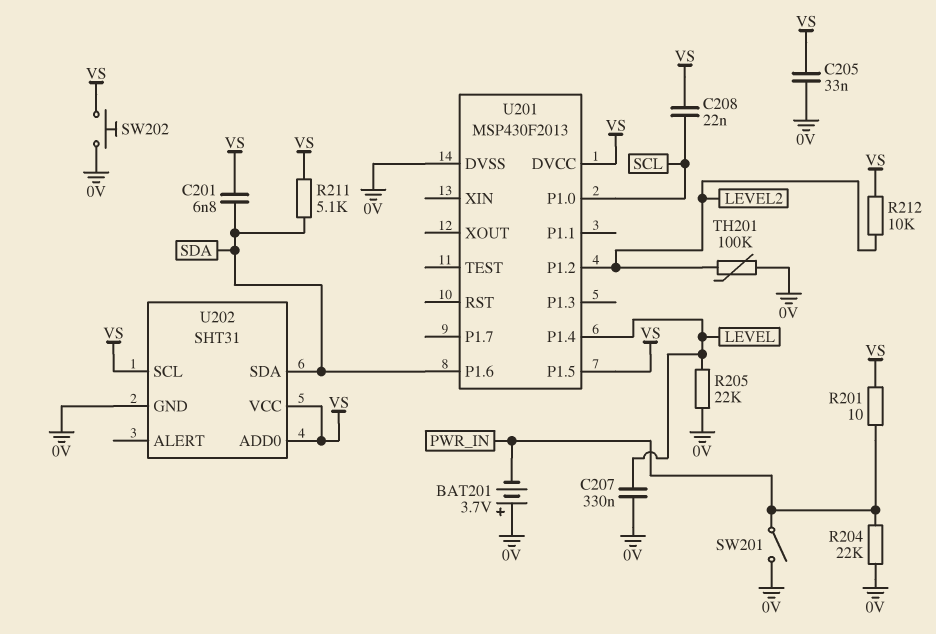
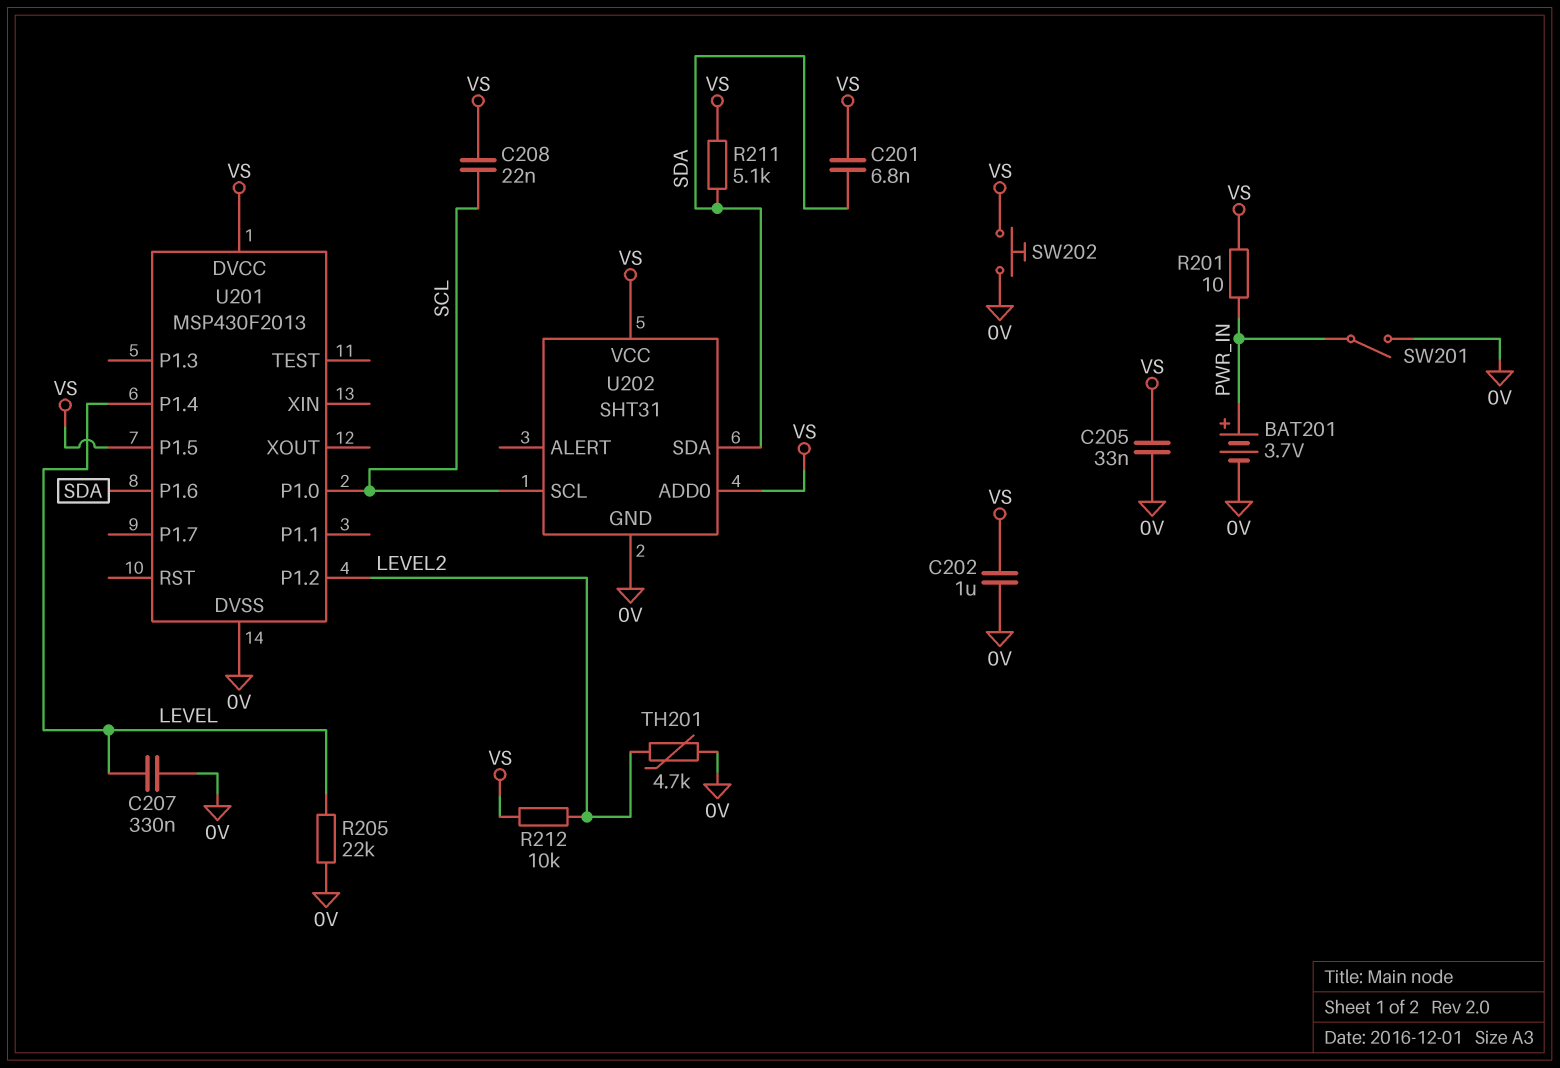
BAT201: 3.7V (plus 0V, minus PWR_IN) -> 3.7V (plus PWR_IN, minus 0V)
C202: none -> 1uF (0V, VS)
R204: 22k (0V, PWR_IN) -> none
TH201: 100k (0V, LEVEL2) -> 4.7k (0V, LEVEL2)
U202 pin SCL: VS -> SCL

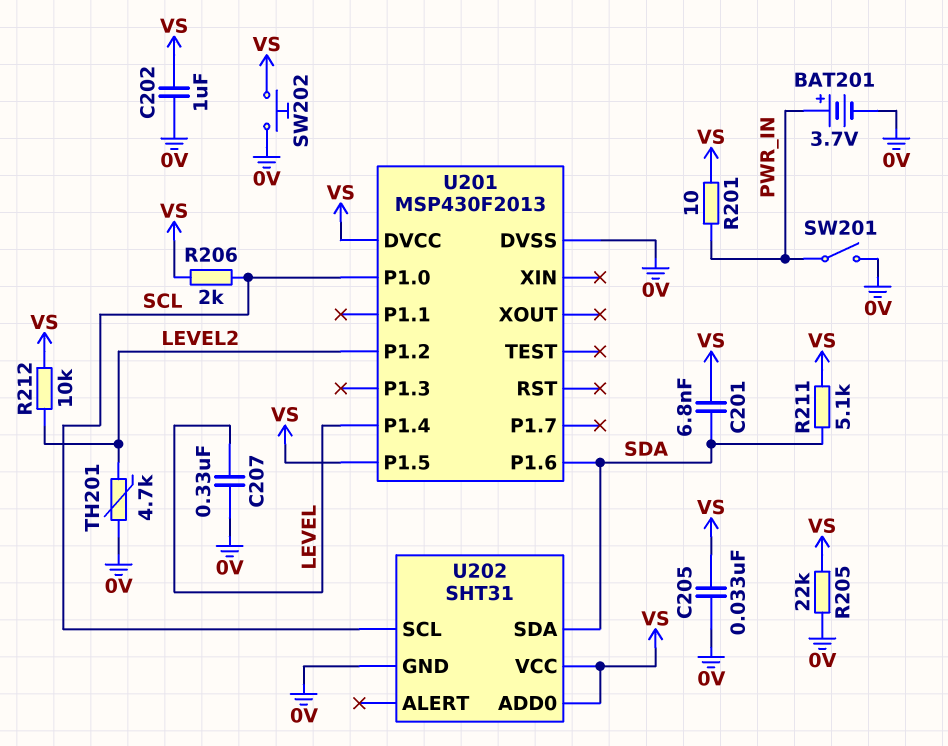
C208: 22nF (SCL, VS) -> none
R205: 22k (0V, LEVEL) -> 22k (0V, VS)
R206: none -> 2k (SCL, VS)

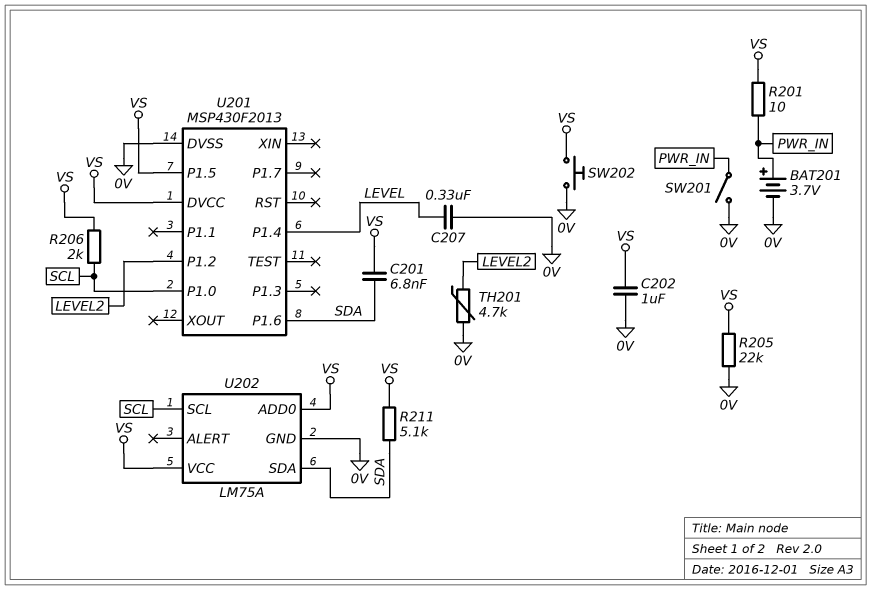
C205: 33nF (0V, VS) -> none
R212: 10k (LEVEL2, VS) -> none
U202: SHT31 -> LM75A

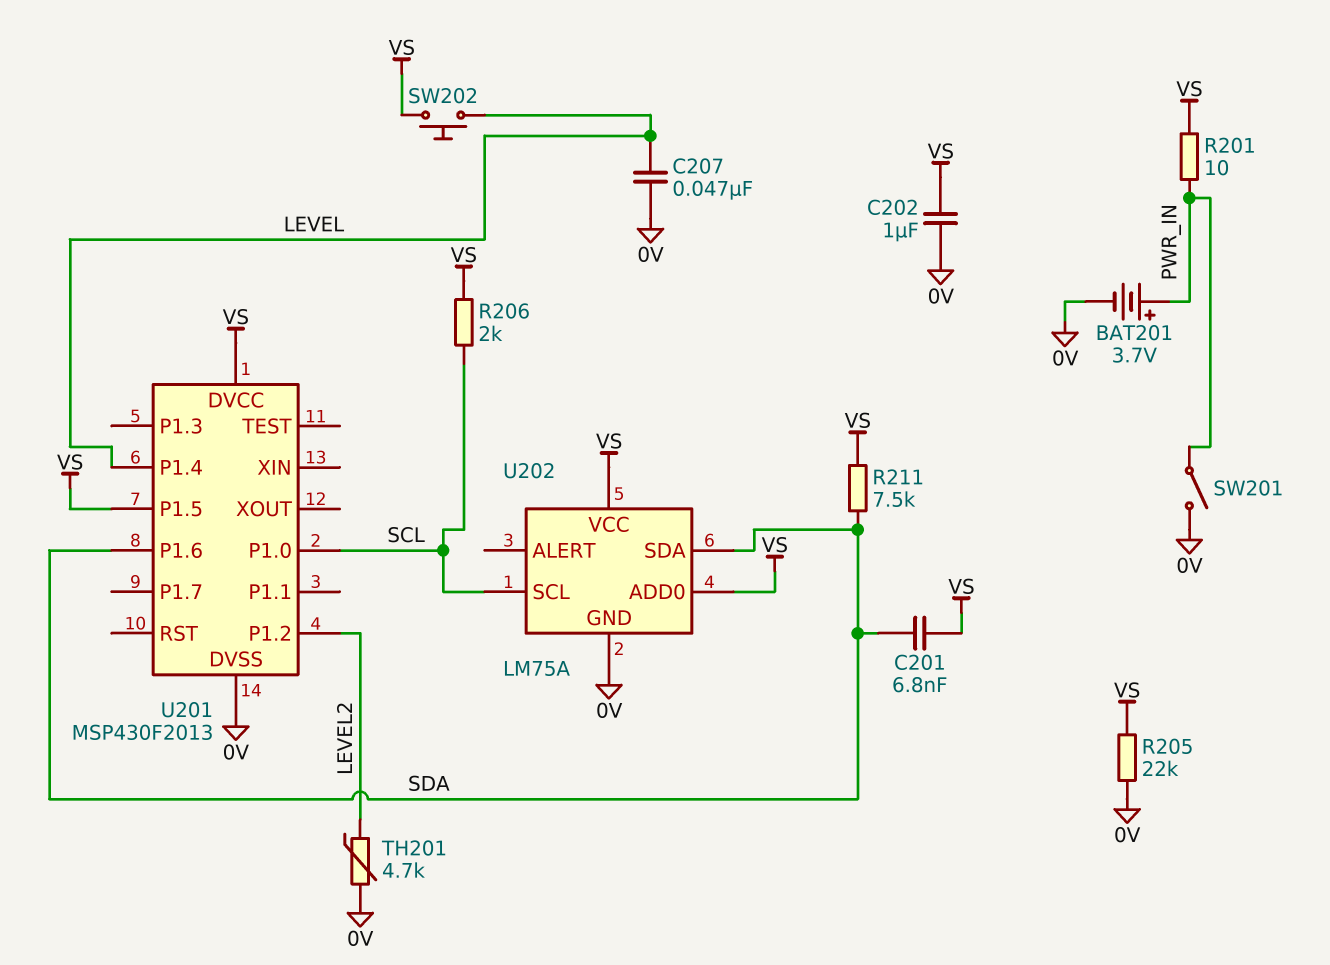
C207: 330nF (0V, LEVEL) -> 47nF (0V, LEVEL)
R211: 5.1k (SDA, VS) -> 7.5k (SDA, VS)
SW202: button (0V, VS) -> button (LEVEL, VS)

